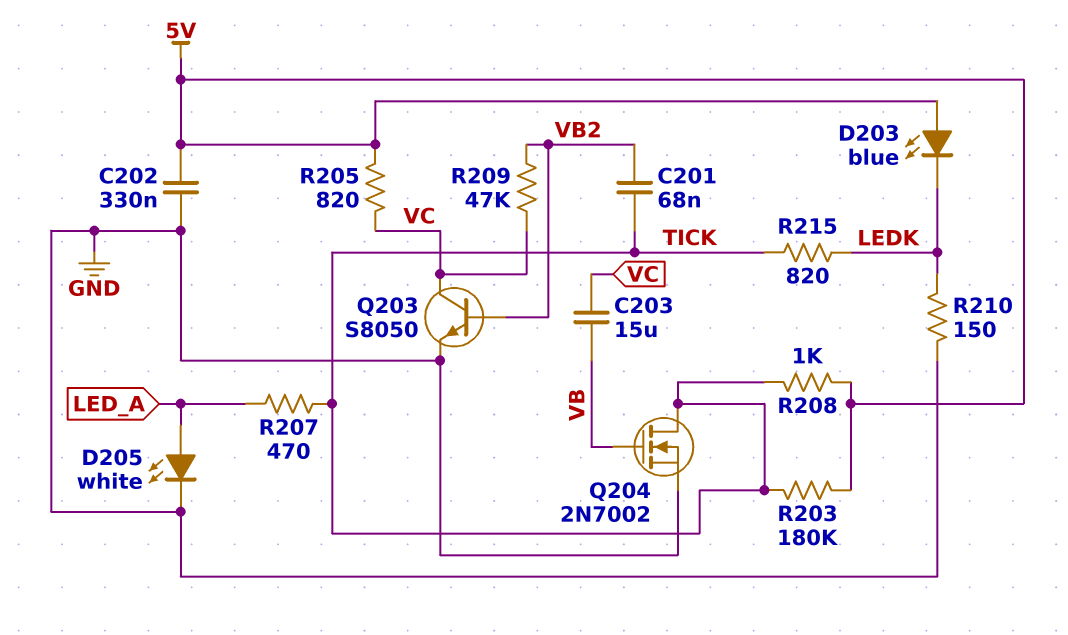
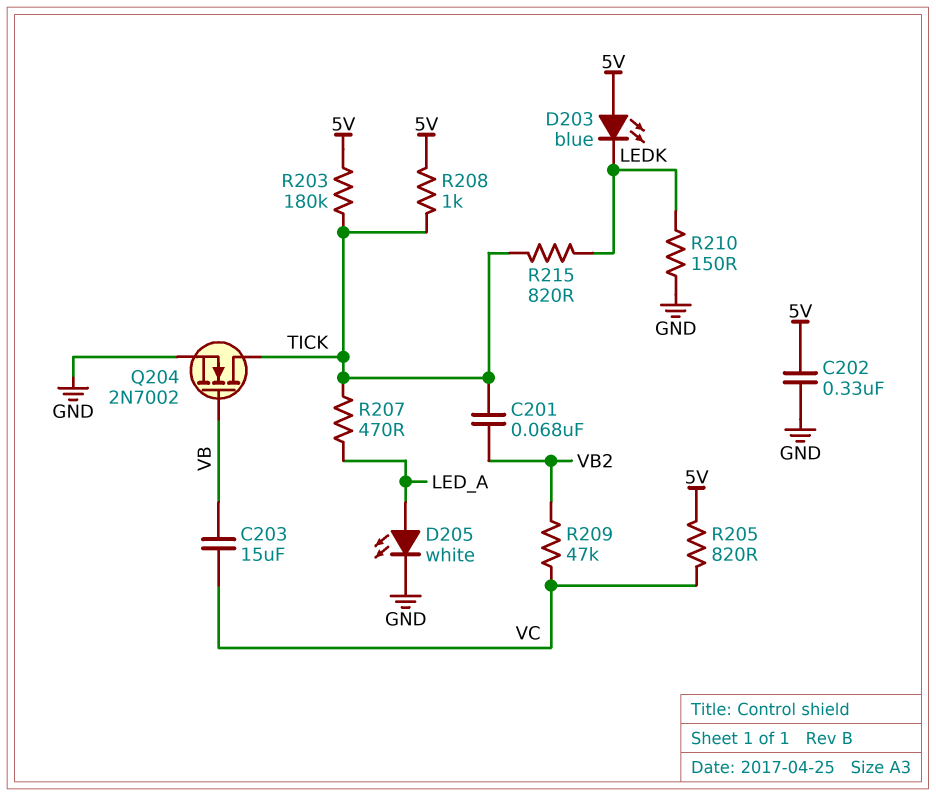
Q203: NPN S8050 (B VB2, C VC, E GND) -> none

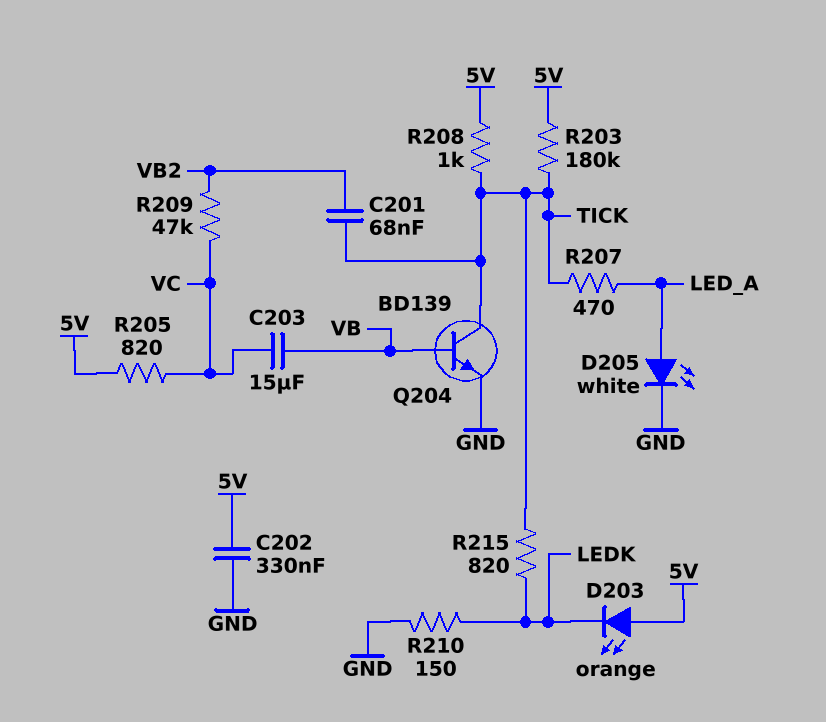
D203: LED blue (A 5V, K LEDK) -> LED orange (A 5V, K LEDK)
Q204: NMOS 2N7002 (G VB, D TICK, S GND) -> NPN BD139 (B VB, C TICK, E GND)

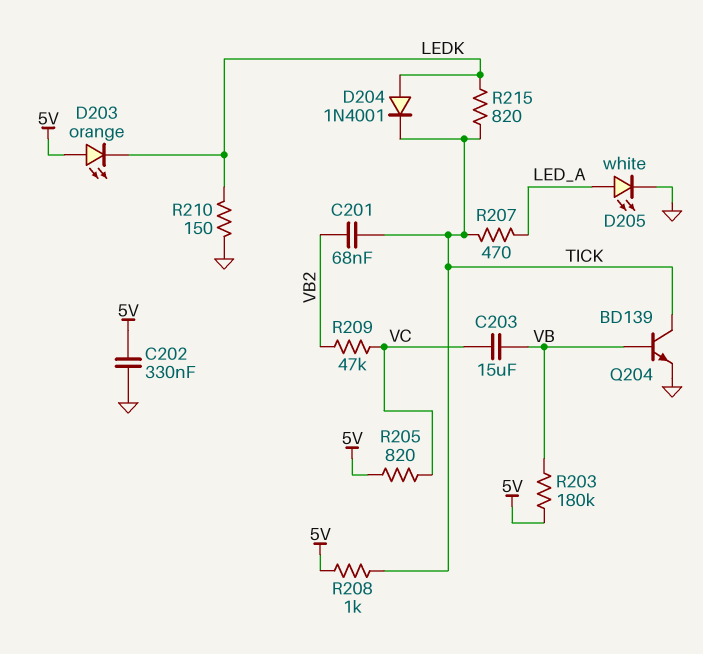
D204: none -> diode 1N4001 (A LEDK, K TICK)
R203: 180k (5V, TICK) -> 180k (5V, VB)

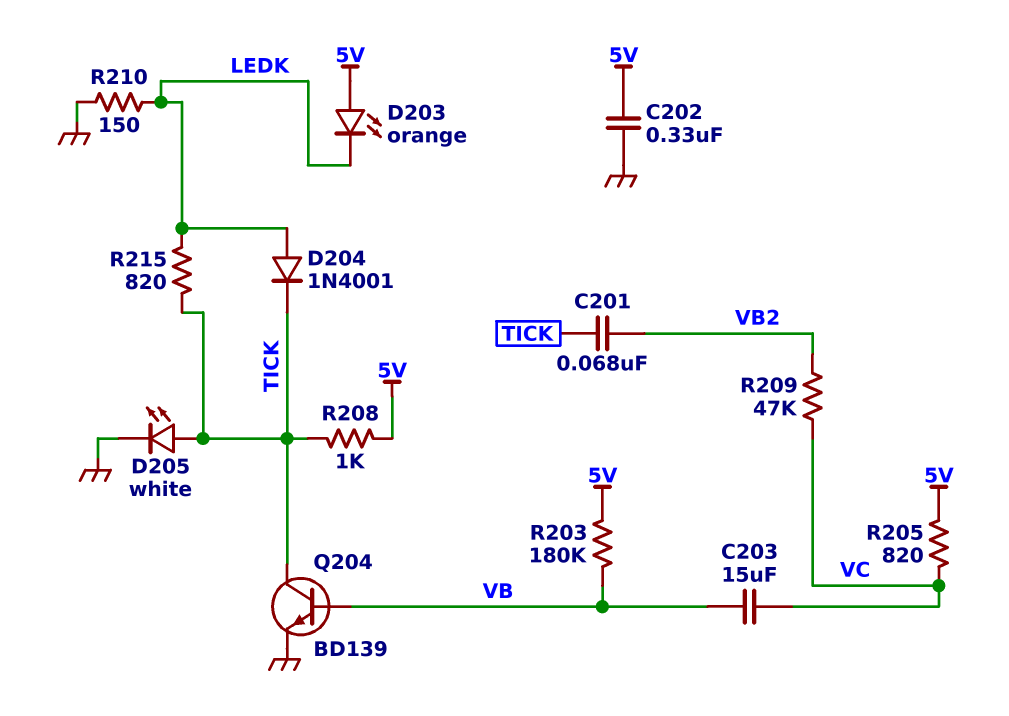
D205: LED white (A LED_A, K GND) -> LED white (A TICK, K GND)
R207: 470 (LED_A, TICK) -> none

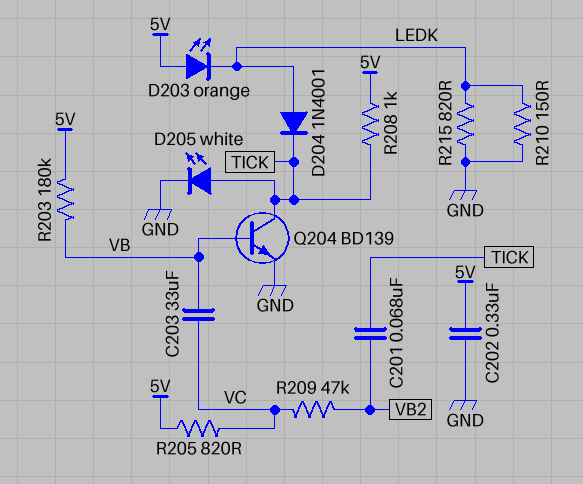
C203: 15uF (VB, VC) -> 33uF (VB, VC)
R215: 820 (LEDK, TICK) -> 820 (GND, LEDK)

